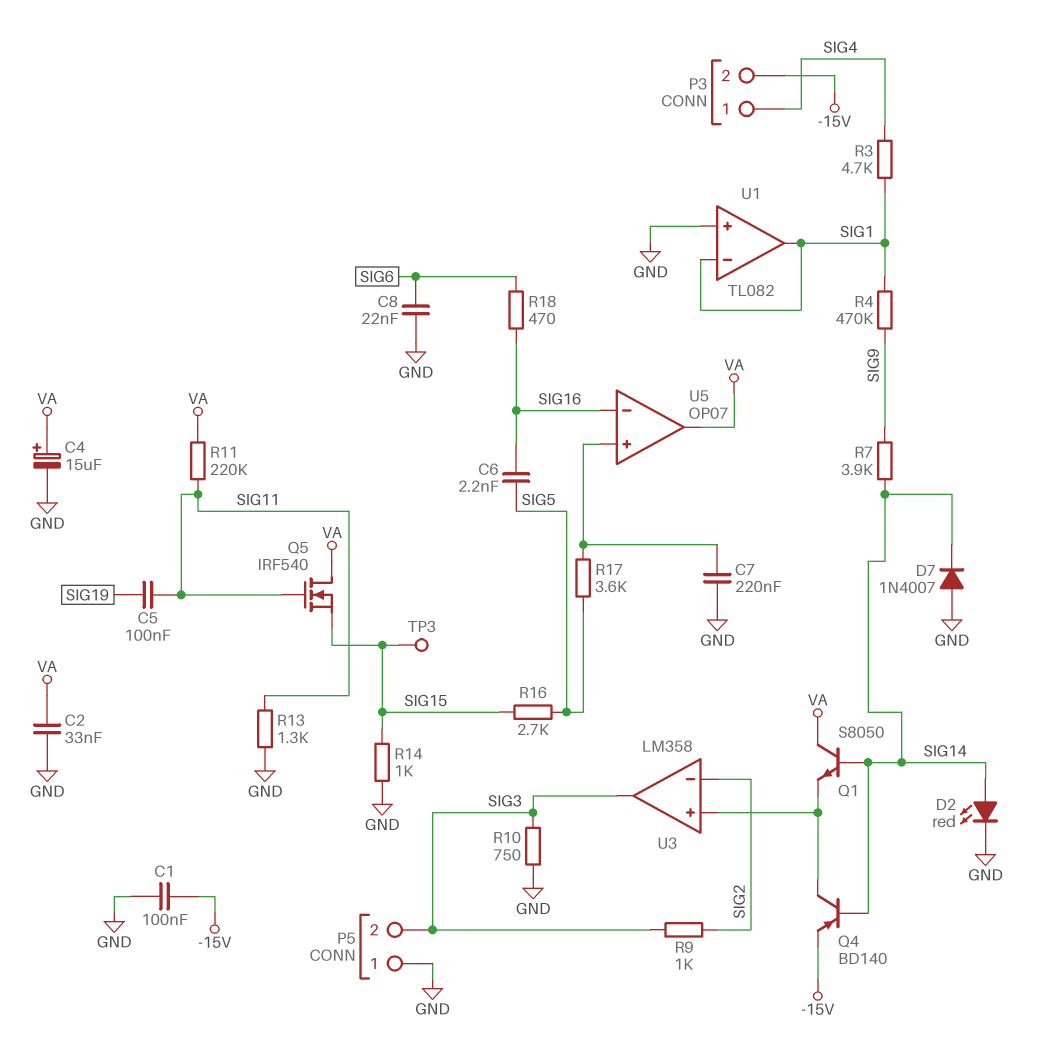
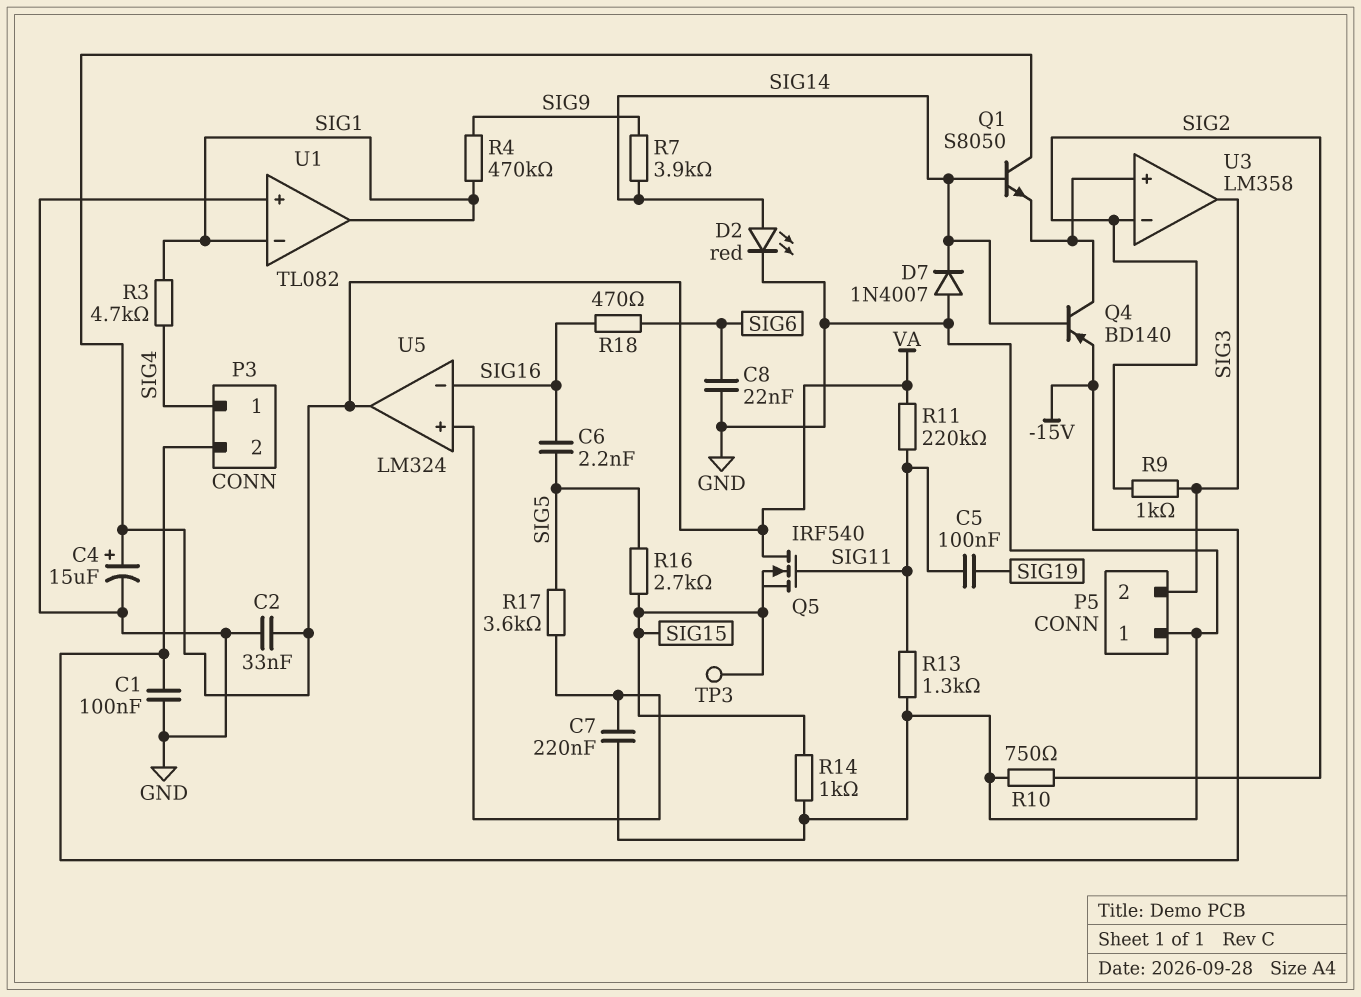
R10: 750 (GND, SIG3) -> 750 (GND, SIG2)
U5: OP07 -> LM324

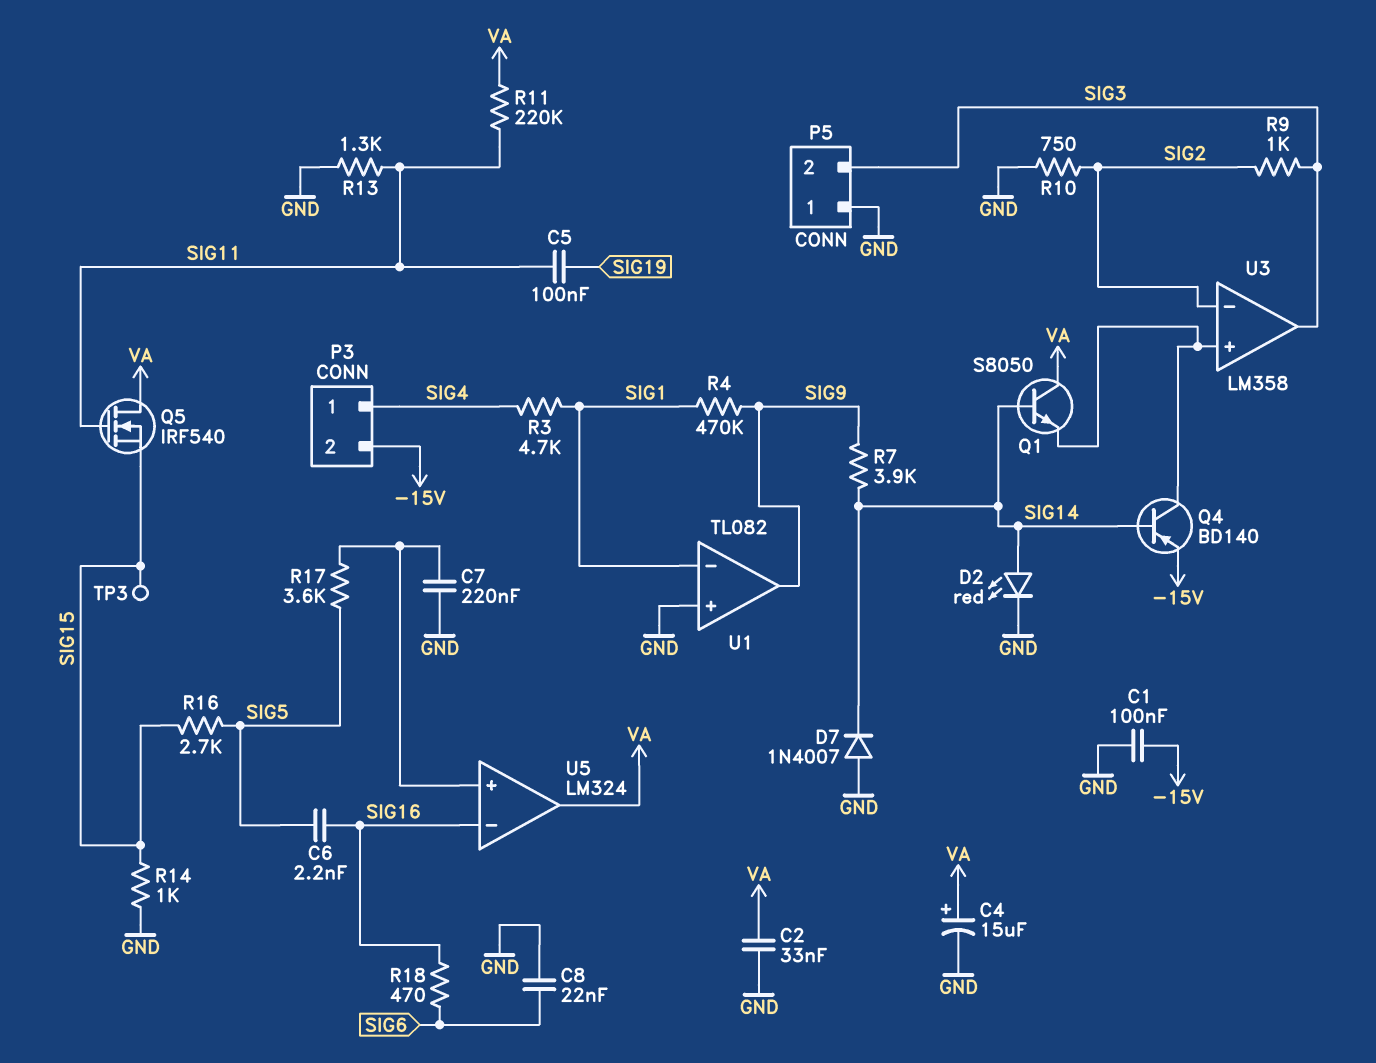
U1 pin out: SIG1 -> SIG9

